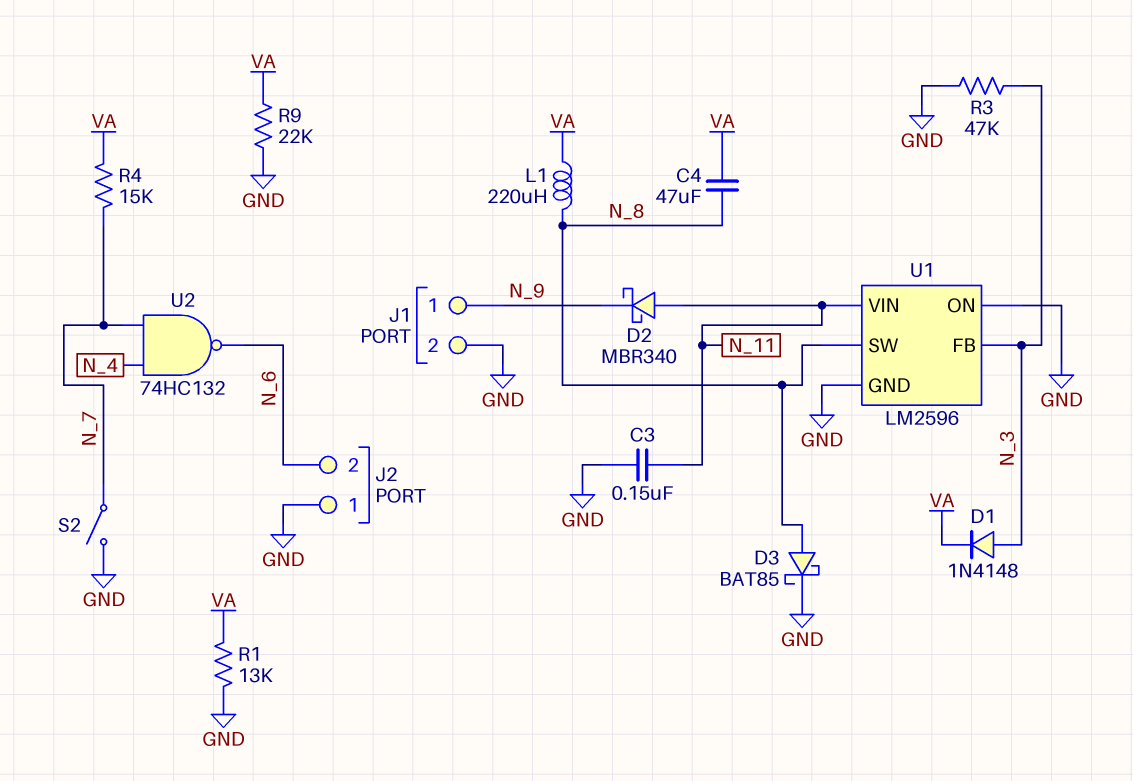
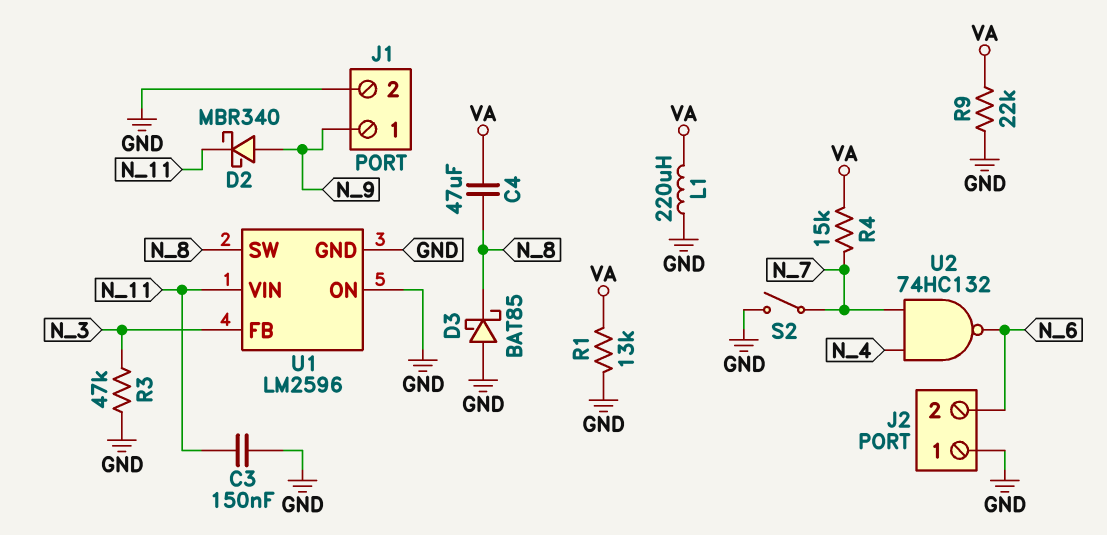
D1: diode 1N4148 (A N_3, K VA) -> none
D2: schottky MBR340 (A N_11, K N_9) -> schottky MBR340 (A N_9, K N_11)
D3: schottky BAT85 (A N_8, K GND) -> schottky BAT85 (A GND, K N_8)
L1: 220uH (N_8, VA) -> 220uH (GND, VA)

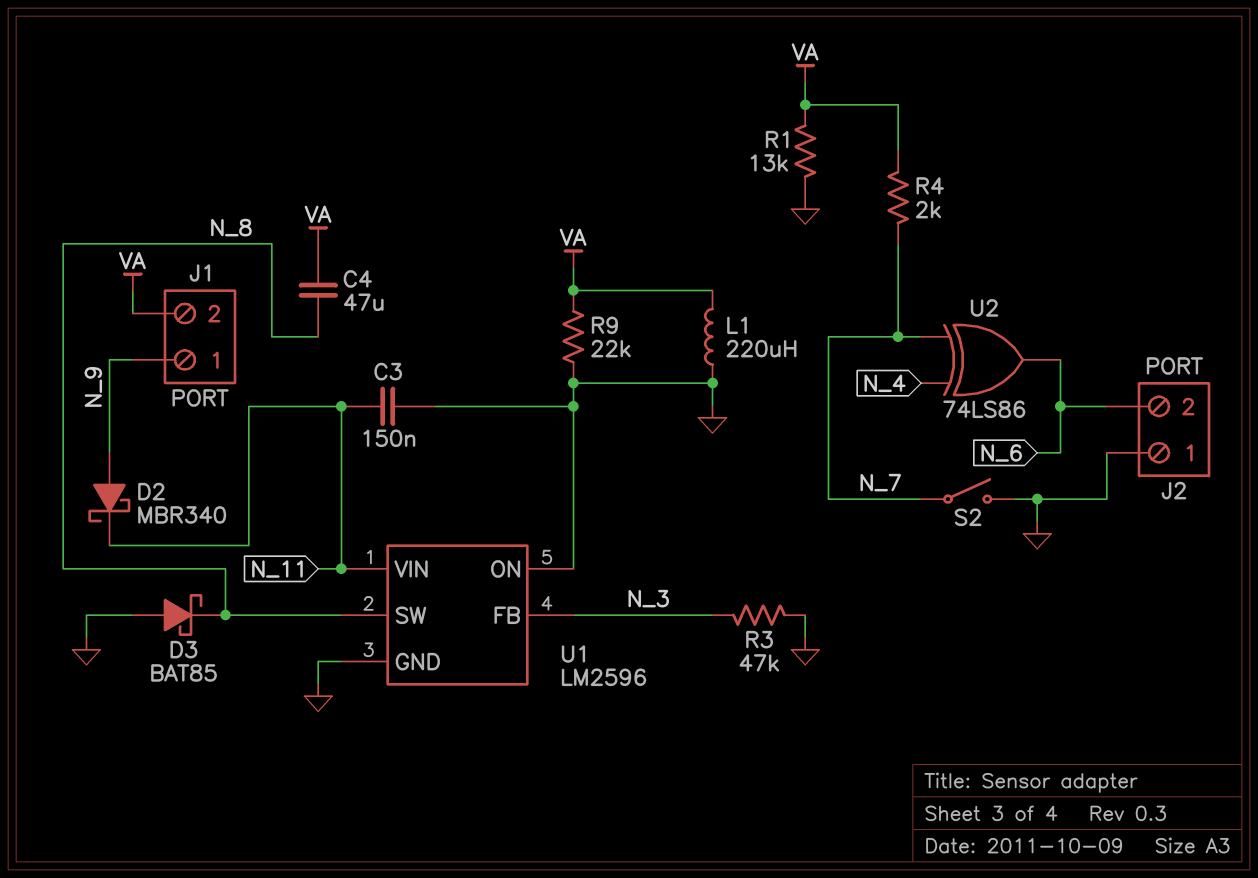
J1 pin 2: GND -> VA
R4: 15k (N_7, VA) -> 2k (N_7, VA)
U2: NAND 74HC132 (in N_4, in N_7, out N_6) -> XOR 74LS86 (in N_4, in N_7, out N_6)

